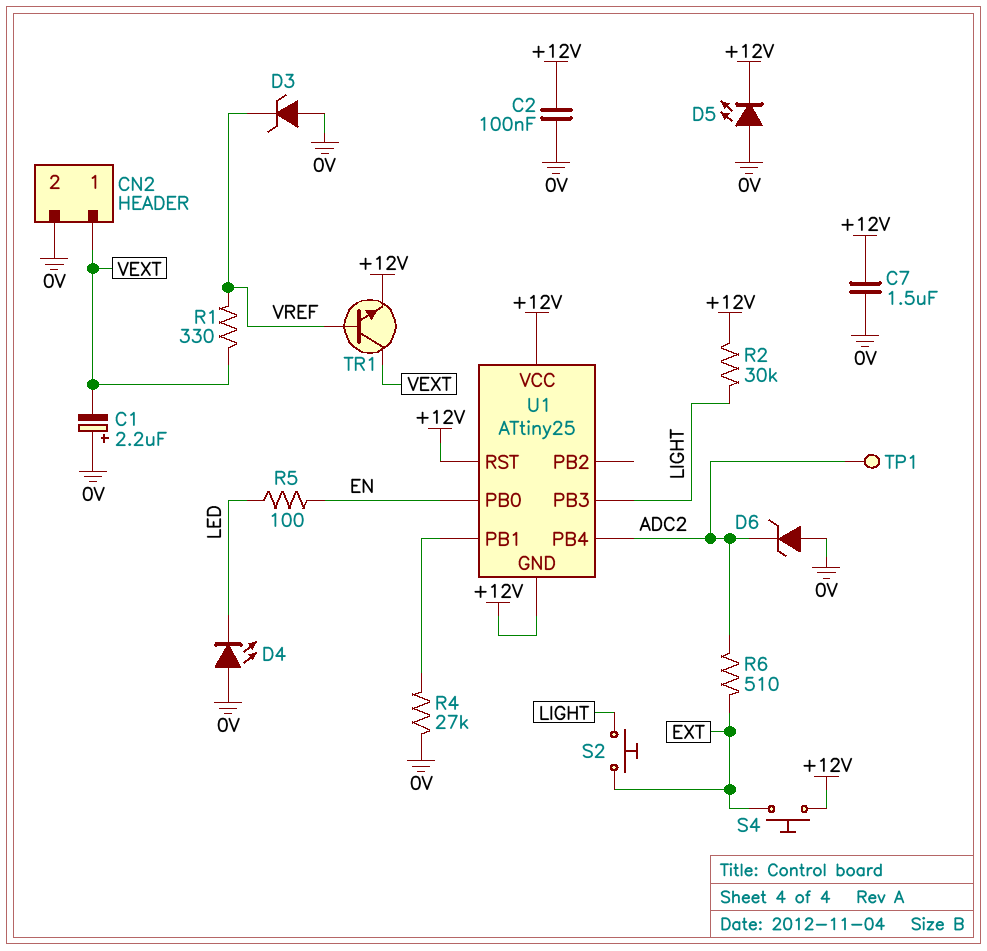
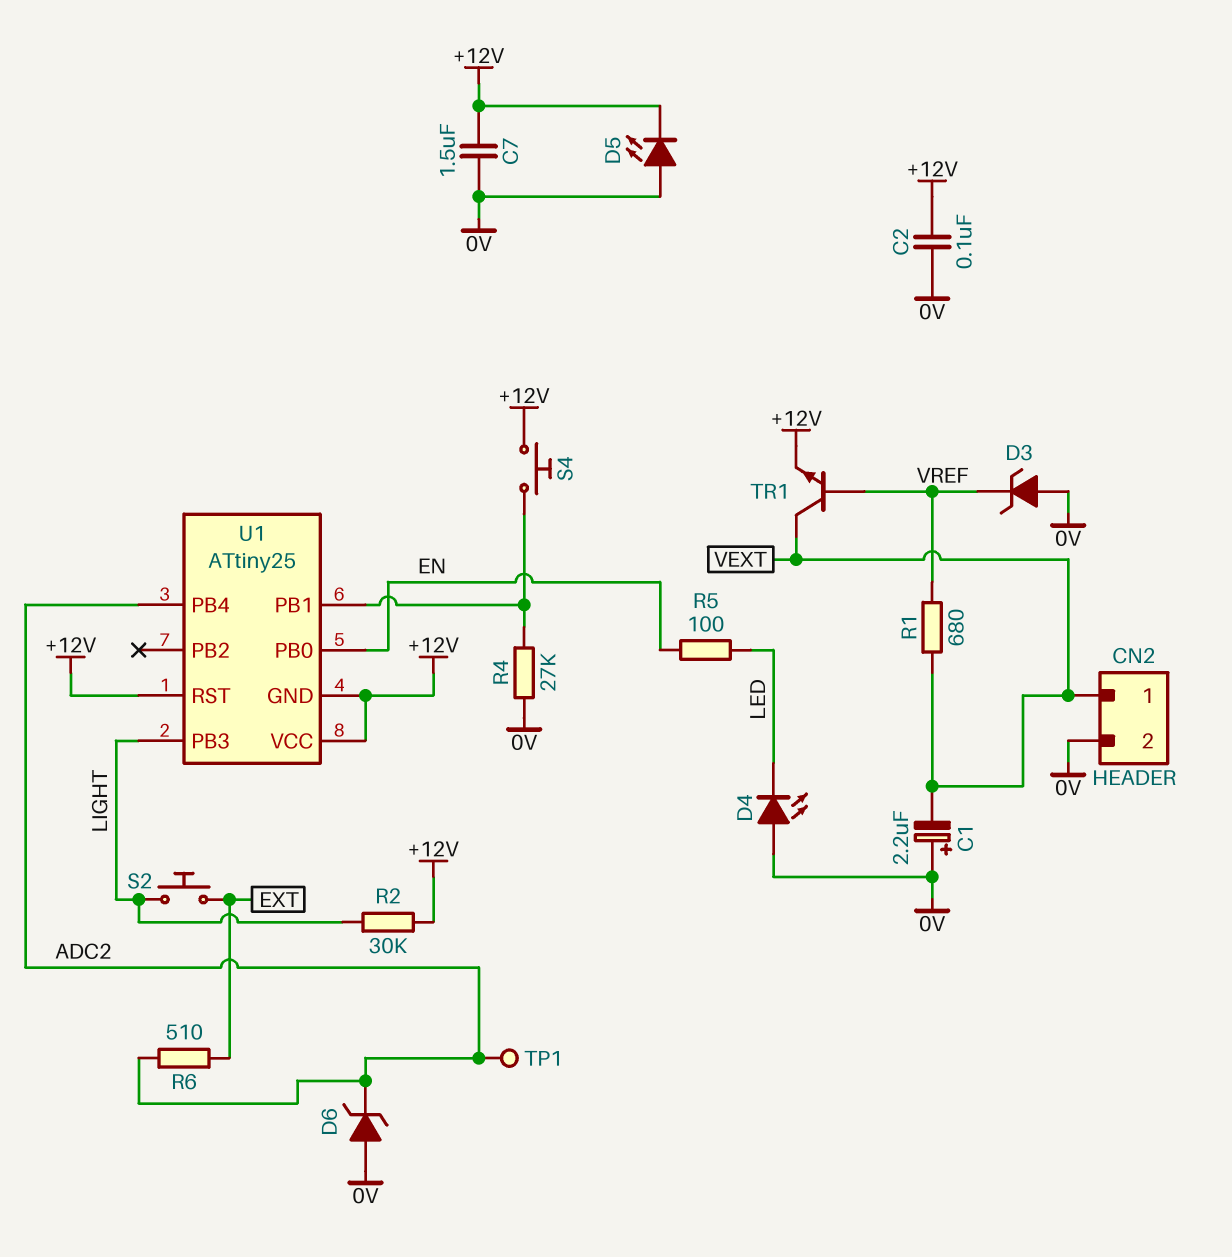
R1: 330 (VEXT, VREF) -> 680 (VEXT, VREF)
S4: button (+12V, EXT) -> button (+12V, U1/PB1)

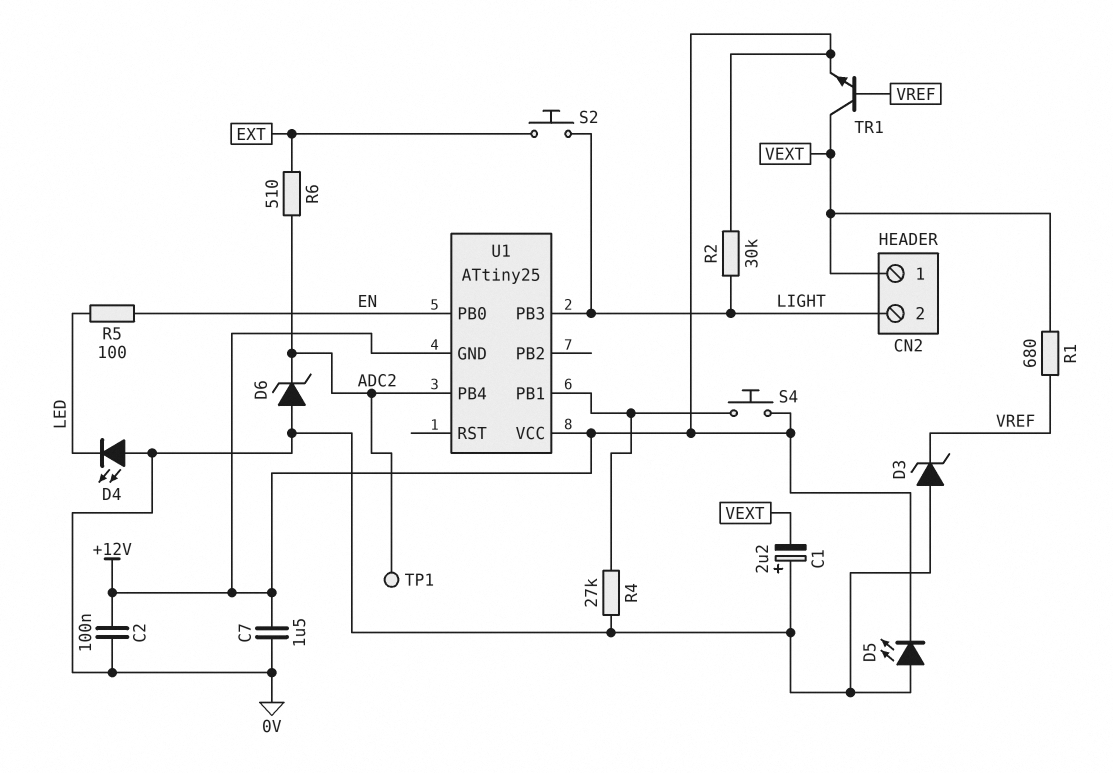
CN2 pin 2: 0V -> LIGHT
U1 pin RST: +12V -> none

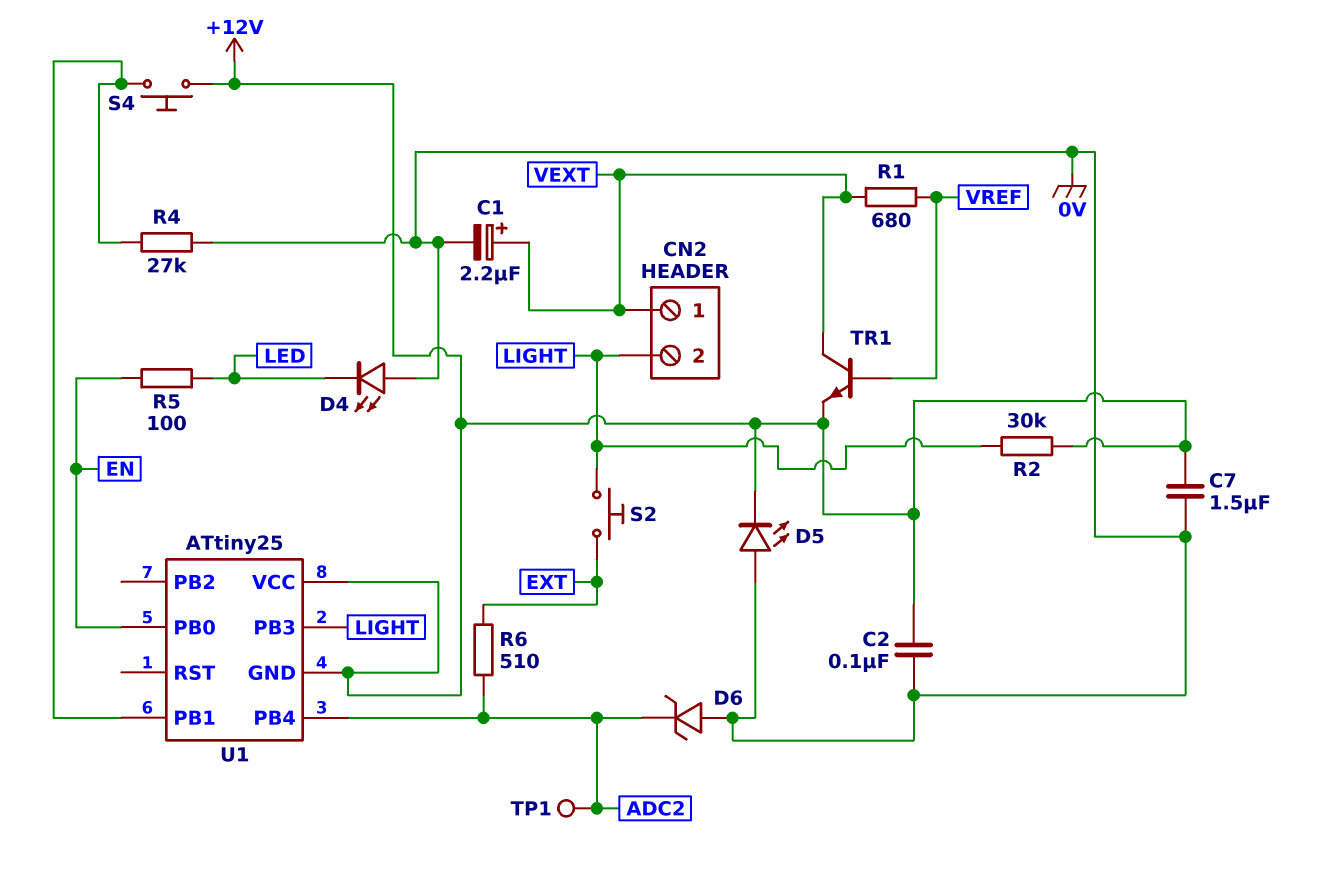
C1: 2.2uF (plus 0V, minus VEXT) -> 2.2uF (plus VEXT, minus 0V)
D3: zener (A 0V, K VREF) -> none

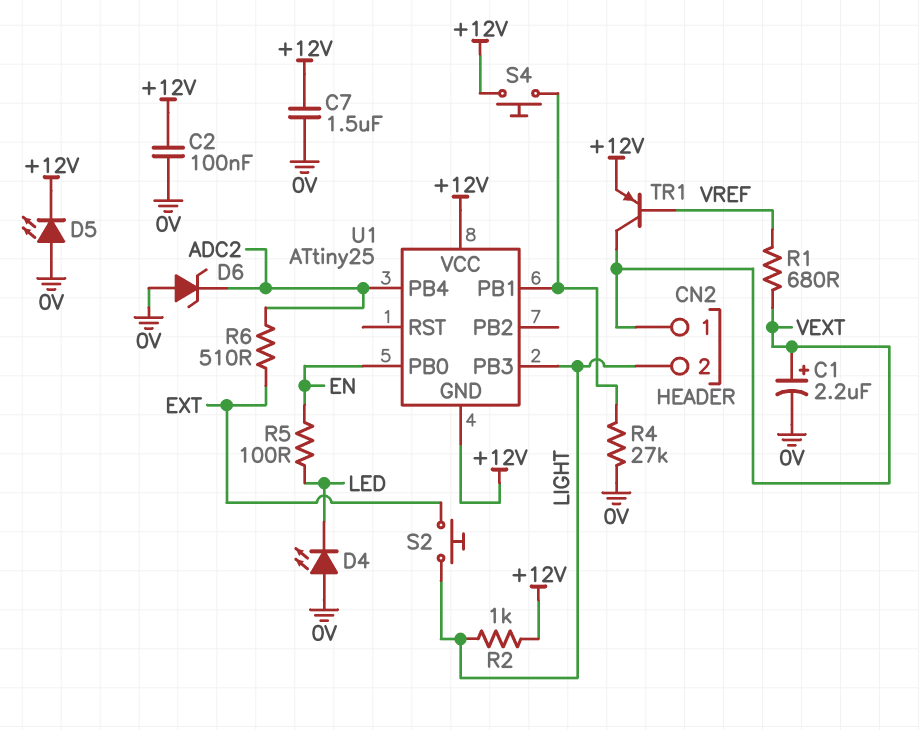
R2: 30k (+12V, LIGHT) -> 1k (+12V, LIGHT)
TP1: test point (ADC2) -> none
TR1: NPN (B VREF, C VEXT, E +12V) -> PNP (B VREF, C VEXT, E +12V)

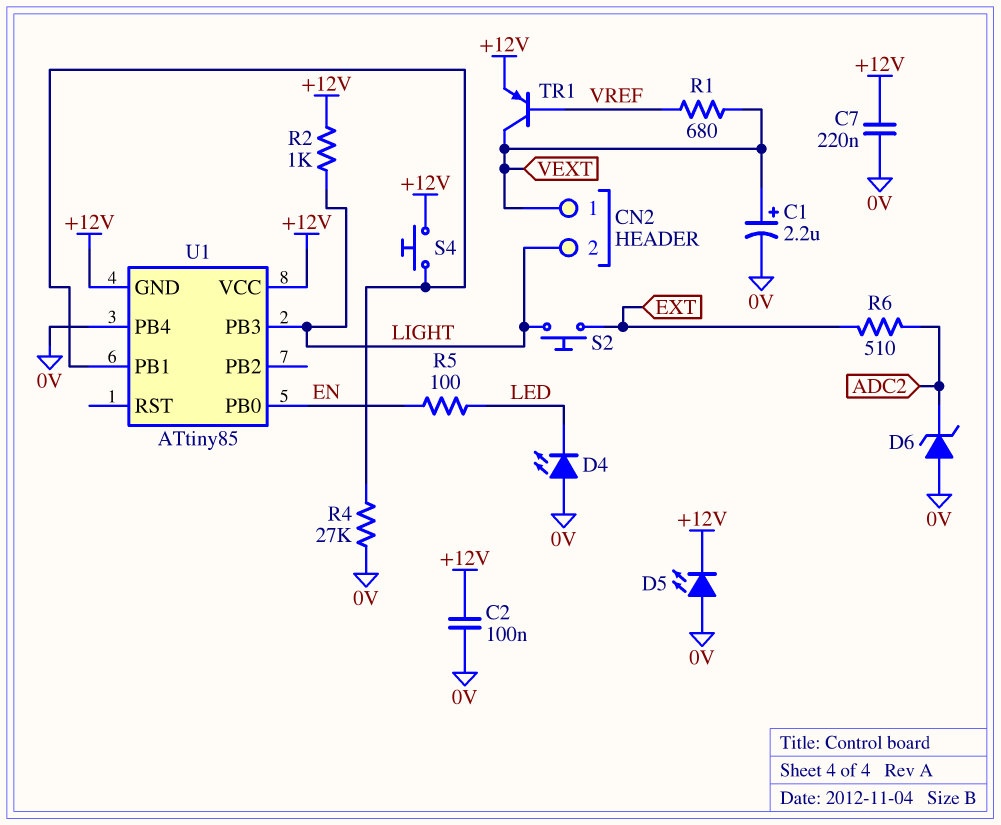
C7: 1.5uF (+12V, 0V) -> 220nF (+12V, 0V)
U1: ATtiny25 -> ATtiny85
U1 pin PB4: ADC2 -> 0V

